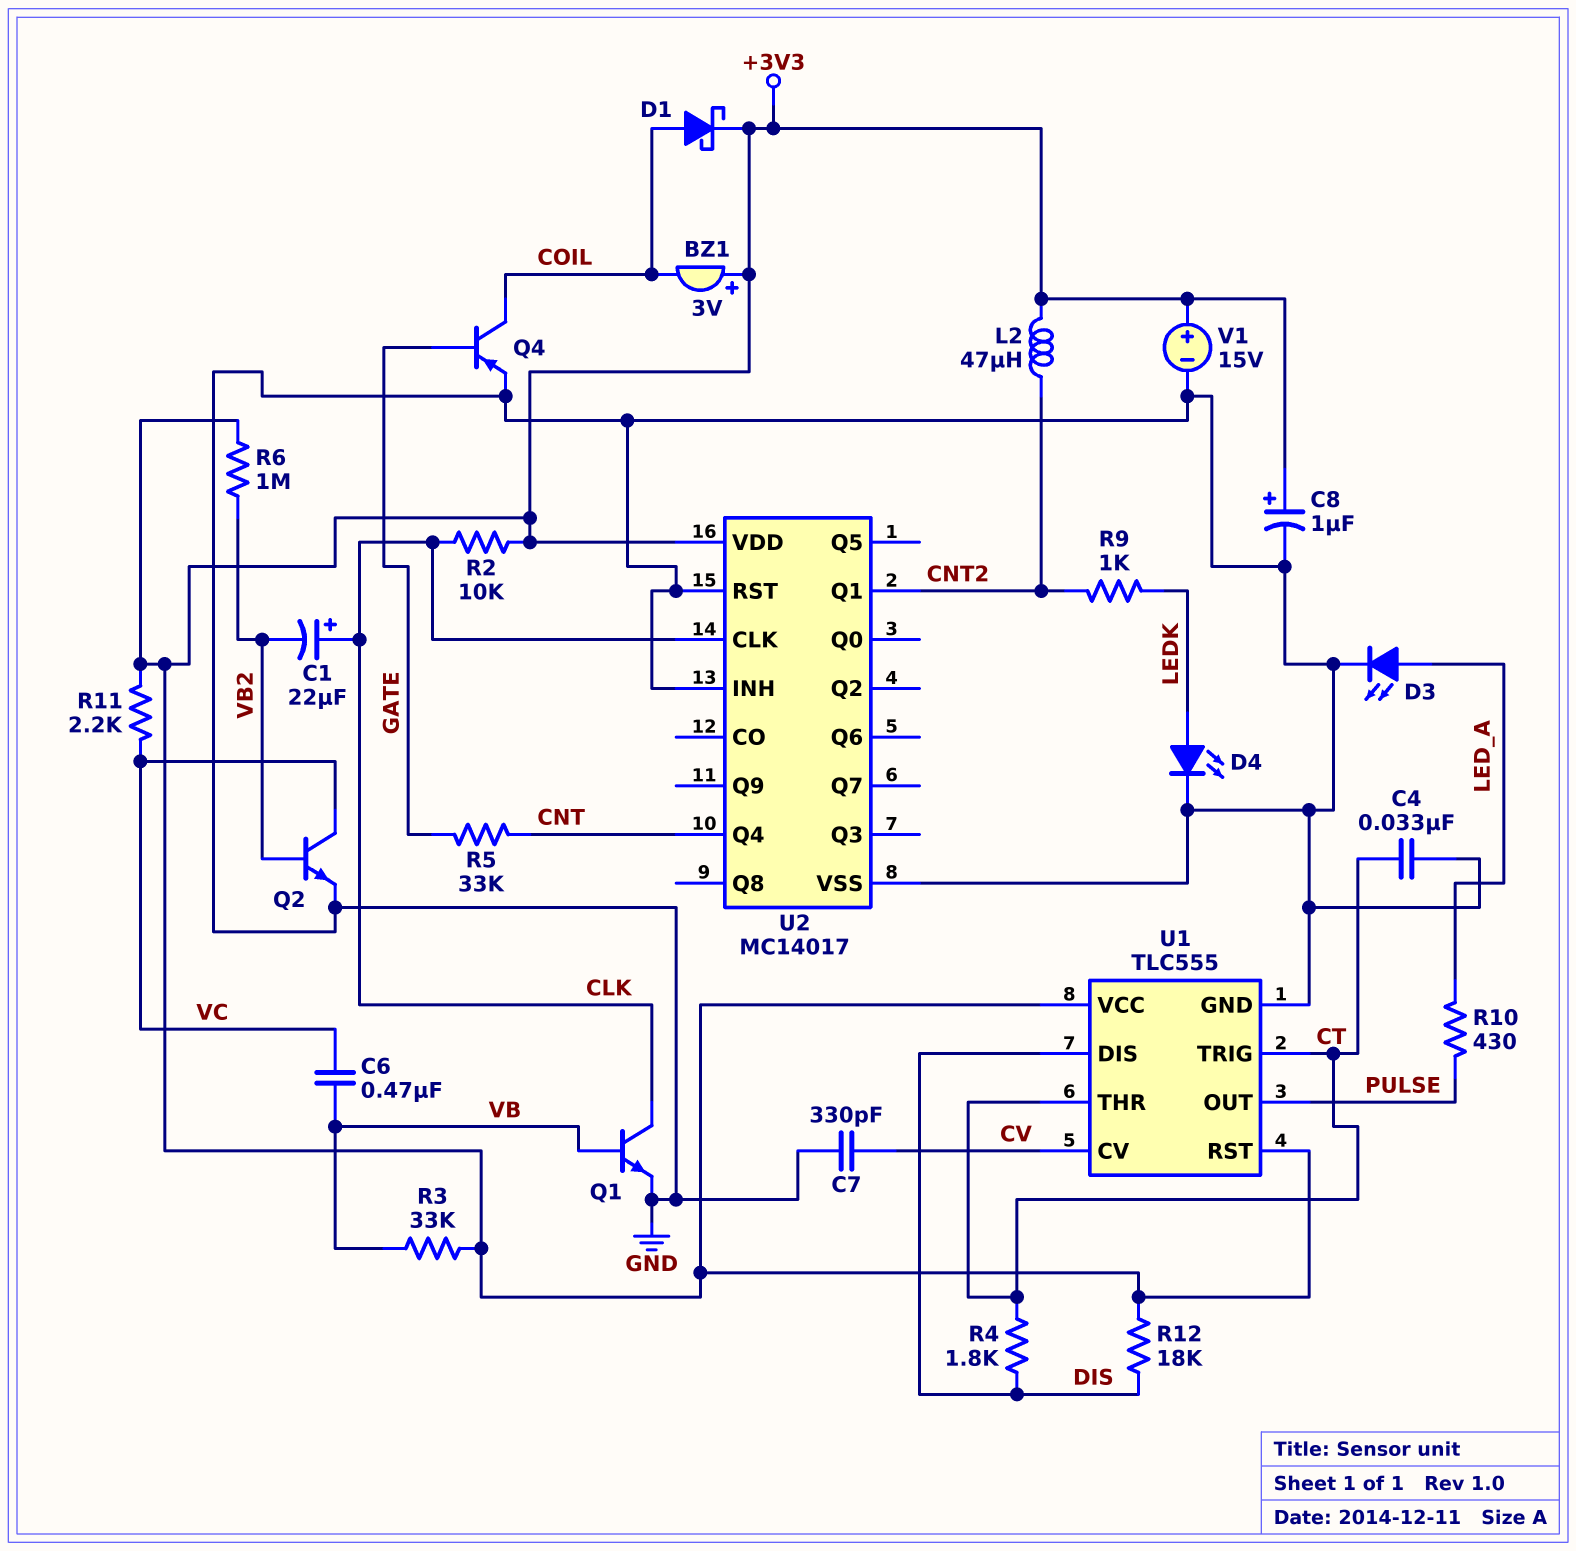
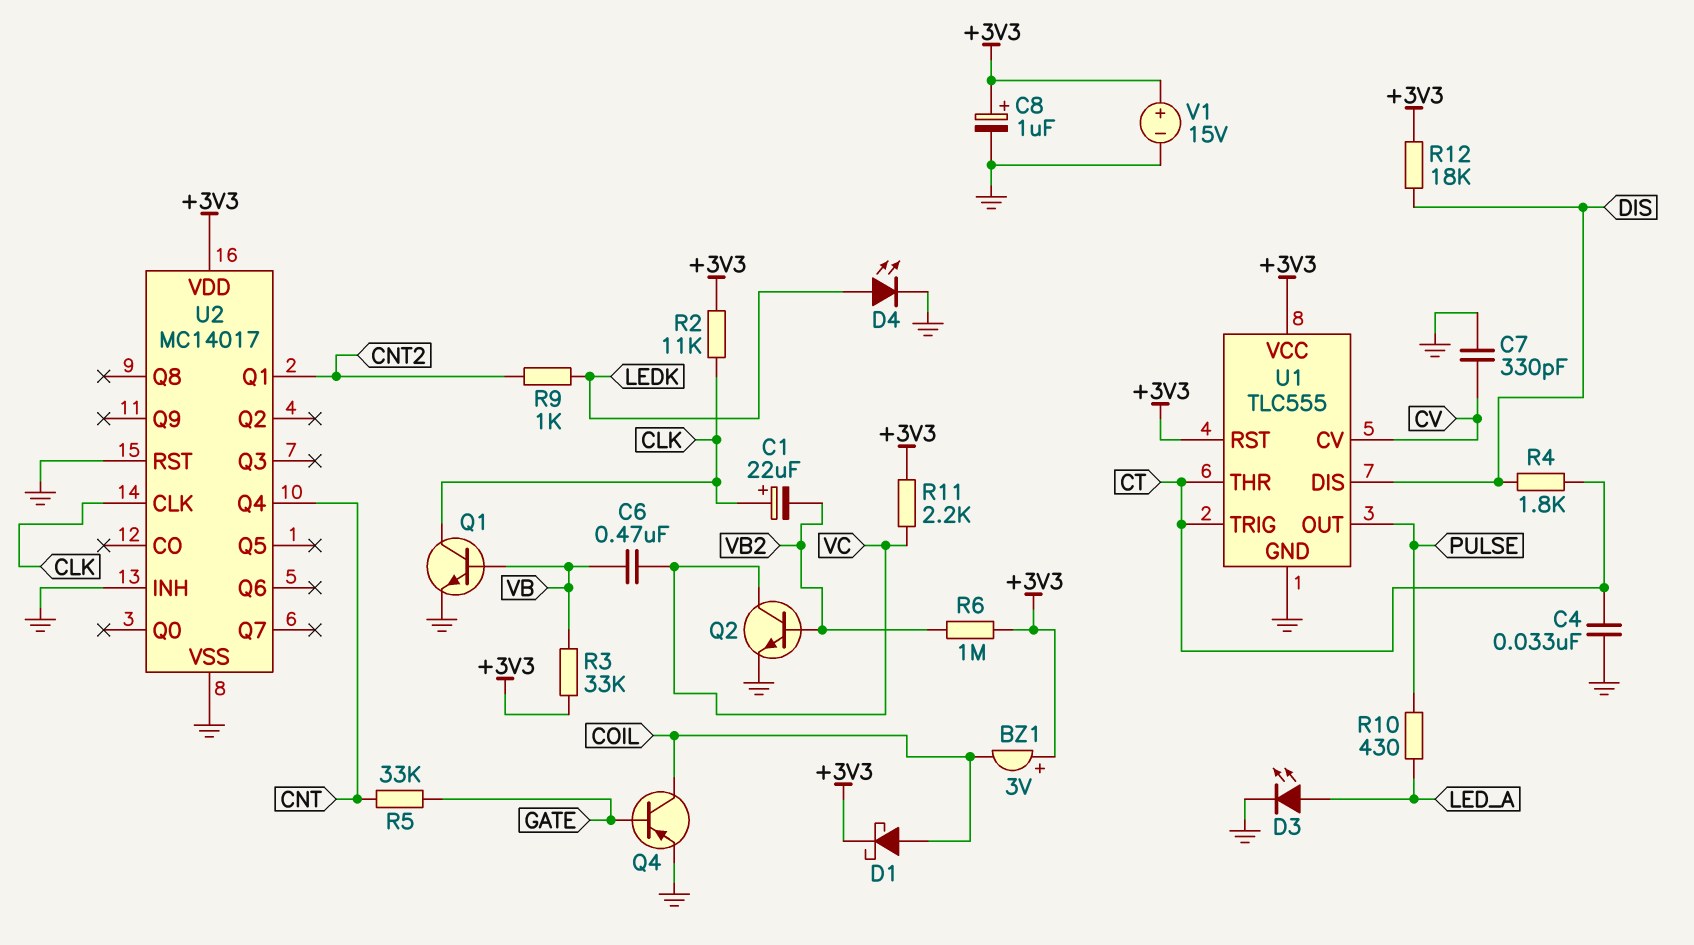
L2: 47uH (+3V3, CNT2) -> none
R2: 10k (+3V3, CLK) -> 11k (+3V3, CLK)

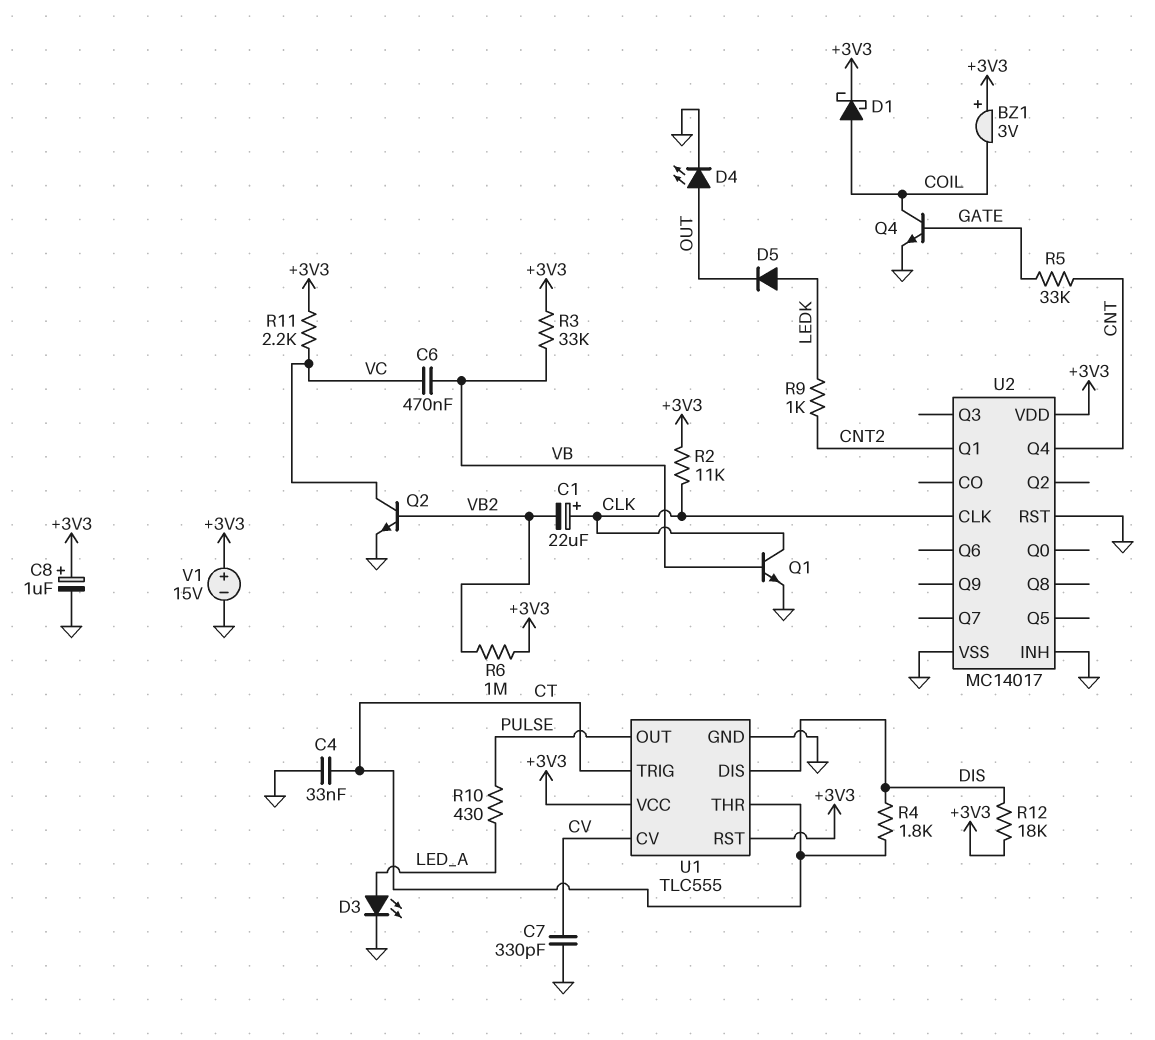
D4: LED (A LEDK, K GND) -> LED (A OUT, K GND)
D5: none -> diode (A LEDK, K OUT)
Q4: PNP (B GATE, C COIL, E GND) -> NPN (B GATE, C COIL, E GND)

